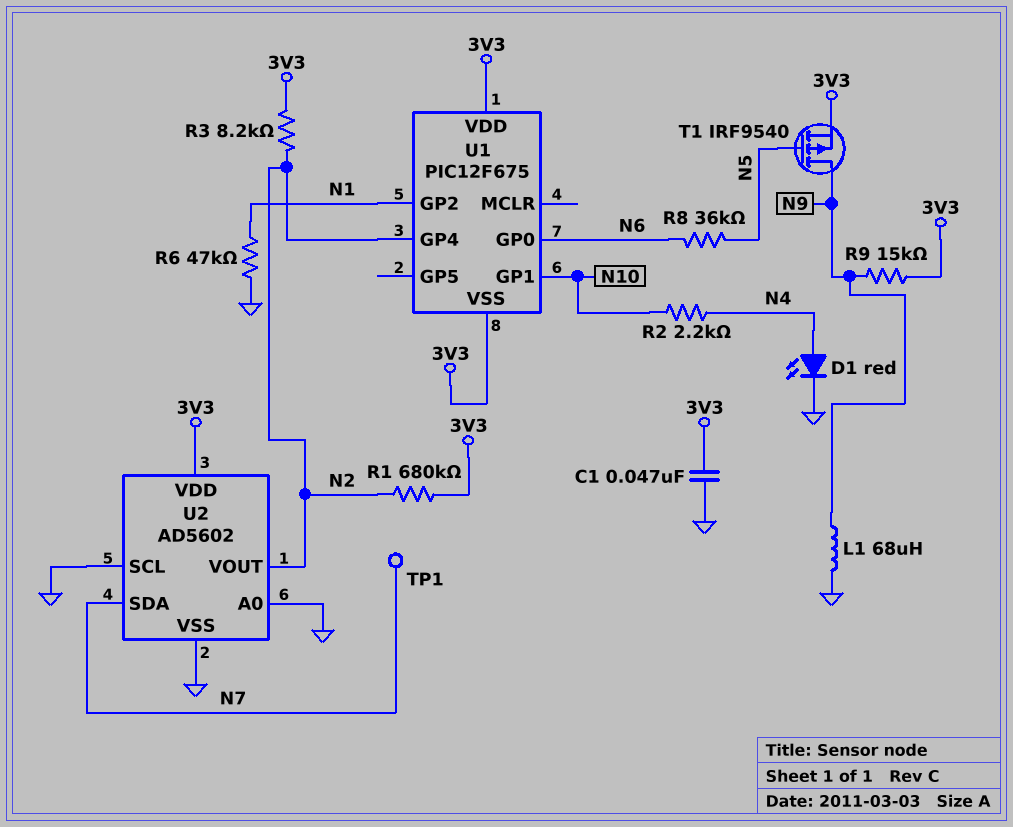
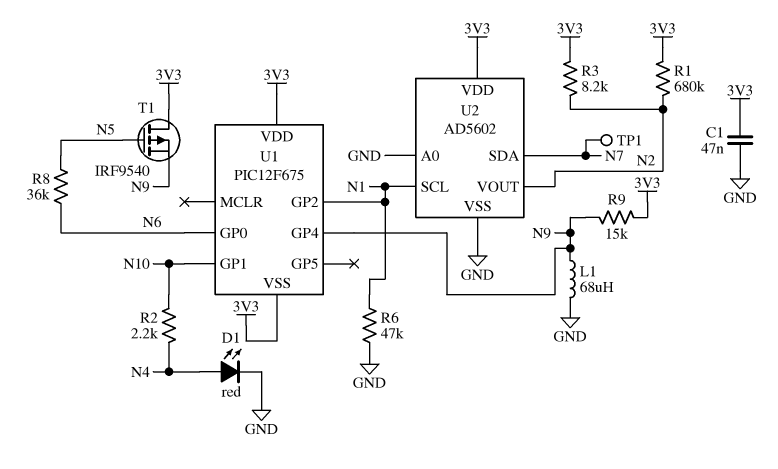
T1: PMOS IRF9540 (G N5, D N9, S 3V3) -> PMOS IRF9540 (G N5, D 3V3, S N9)
U1 pin GP4: N2 -> N9
U2 pin SCL: GND -> N1

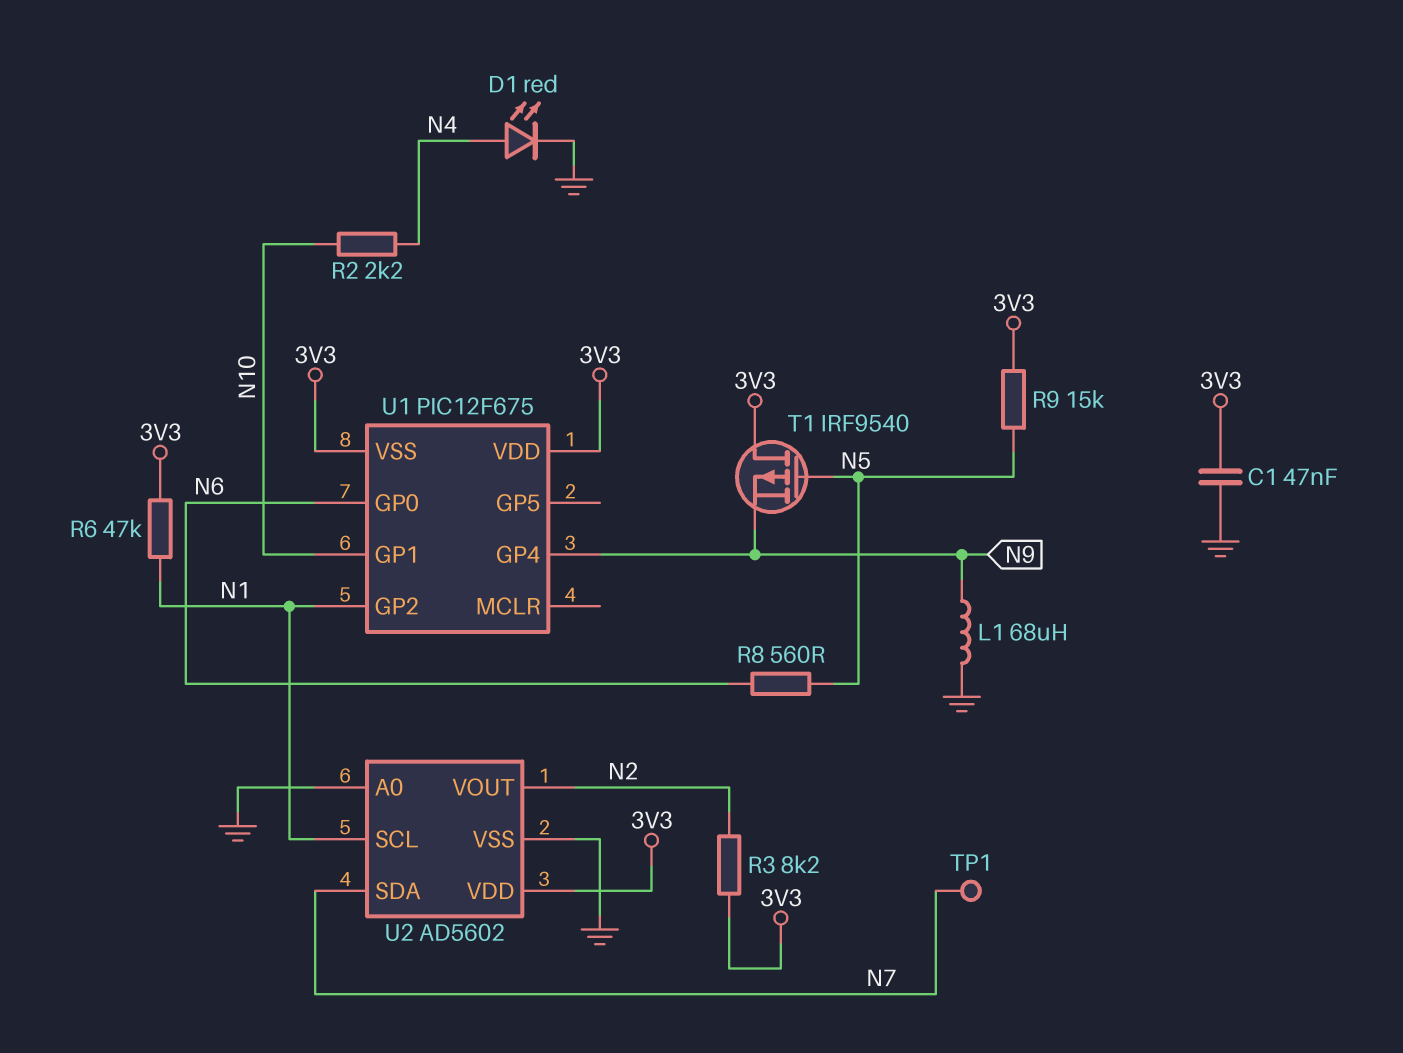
R1: 680k (3V3, N2) -> none
R6: 47k (GND, N1) -> 47k (3V3, N1)
R8: 36k (N5, N6) -> 560 (N5, N6)
R9: 15k (3V3, N9) -> 15k (3V3, N5)

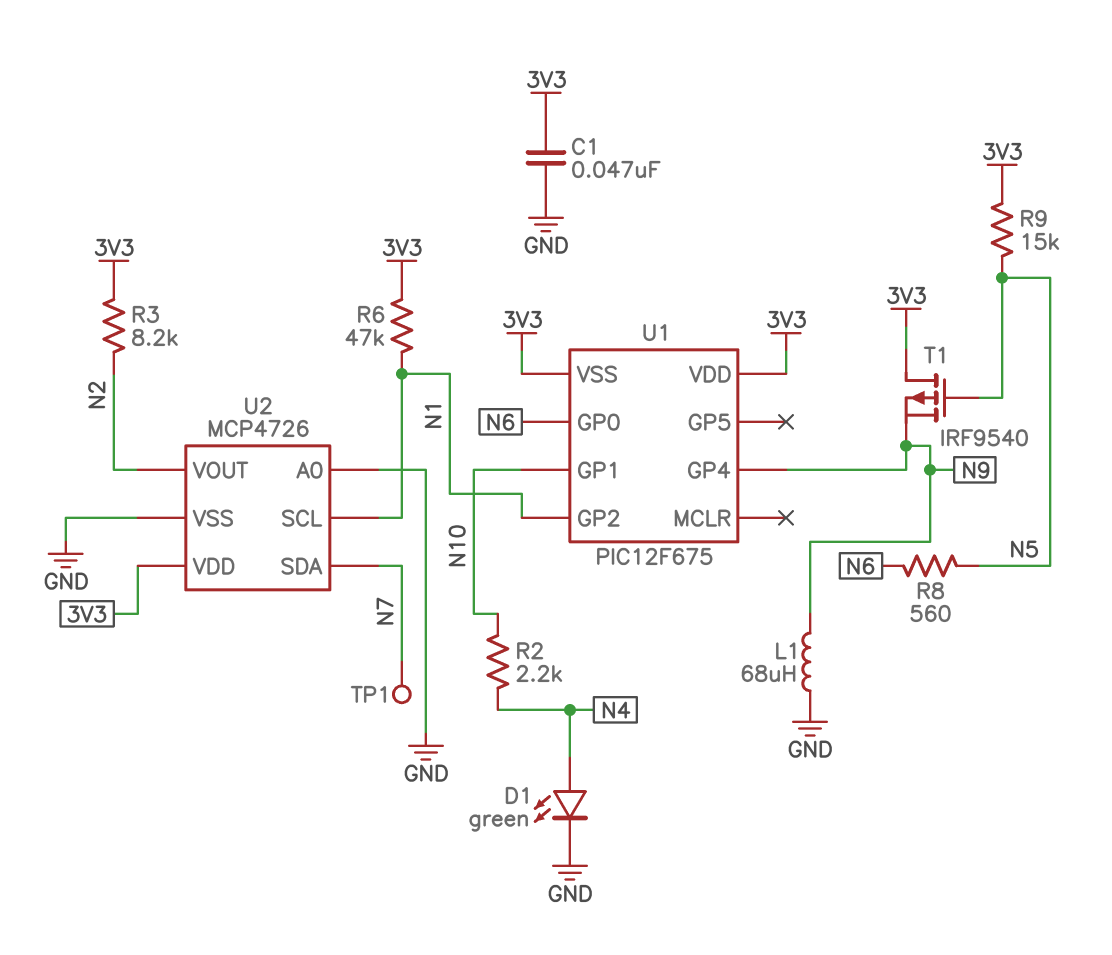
D1: LED red (A N4, K GND) -> LED green (A N4, K GND)
U2: AD5602 -> MCP4726

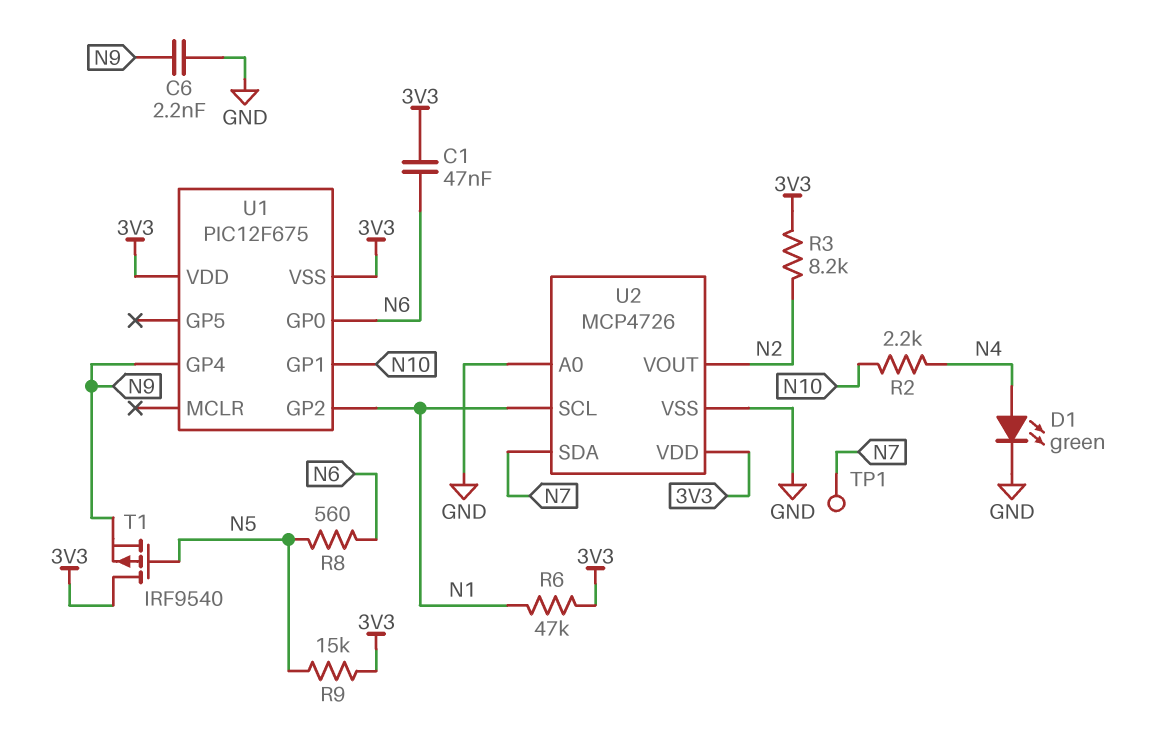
C1: 47nF (3V3, GND) -> 47nF (3V3, N6)
C6: none -> 2.2nF (GND, N9)
L1: 68uH (GND, N9) -> none

